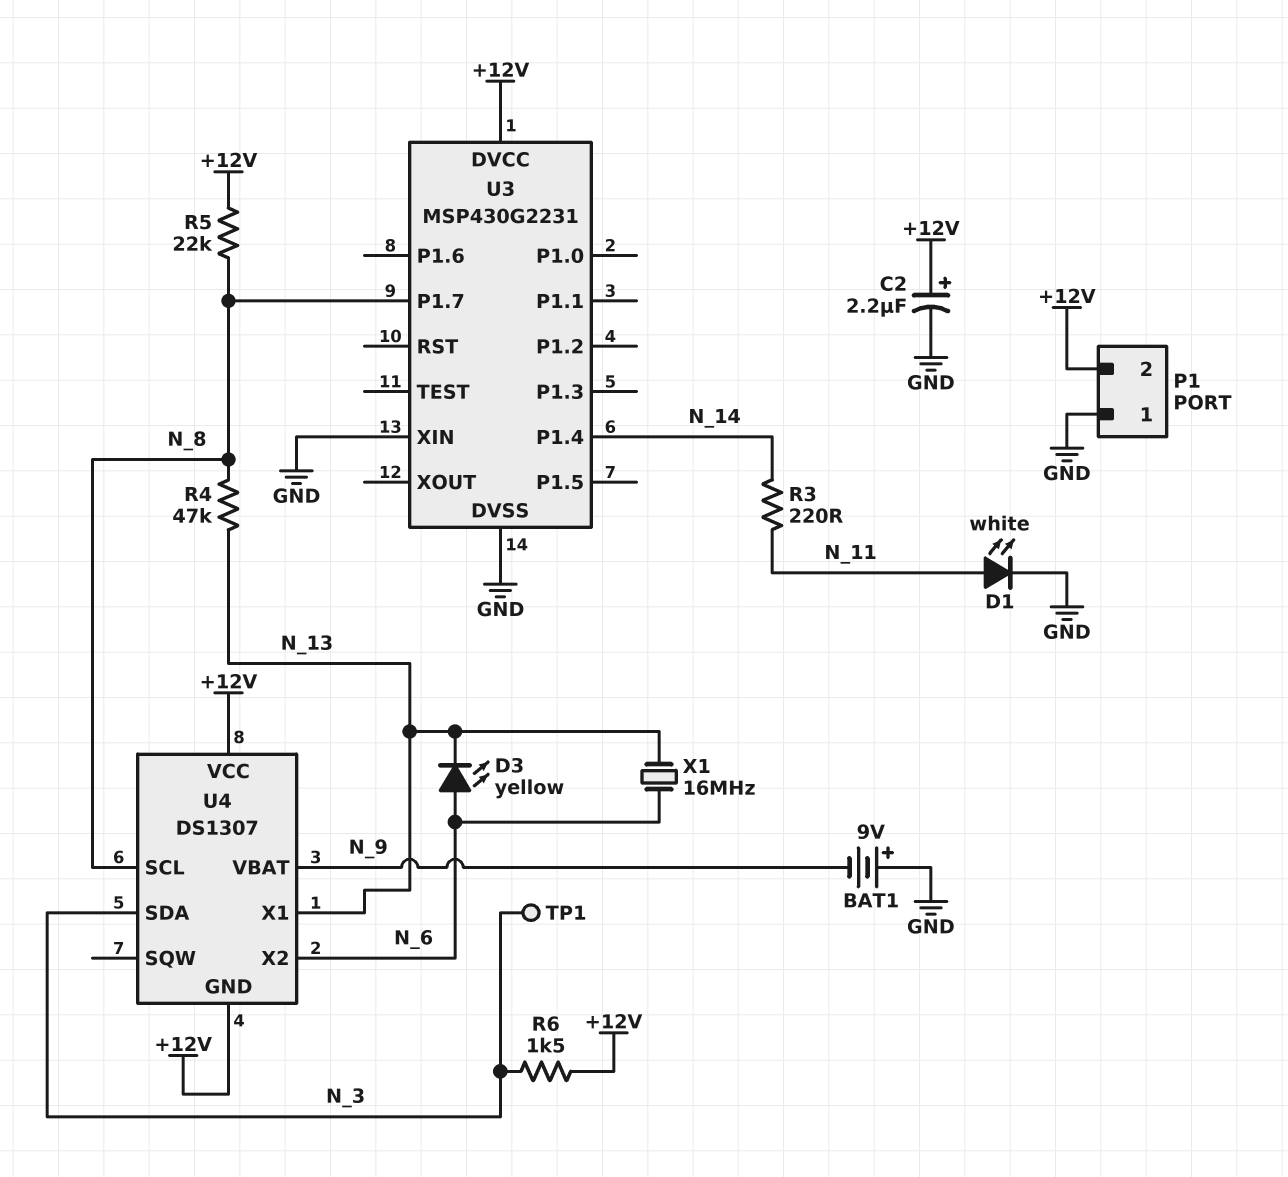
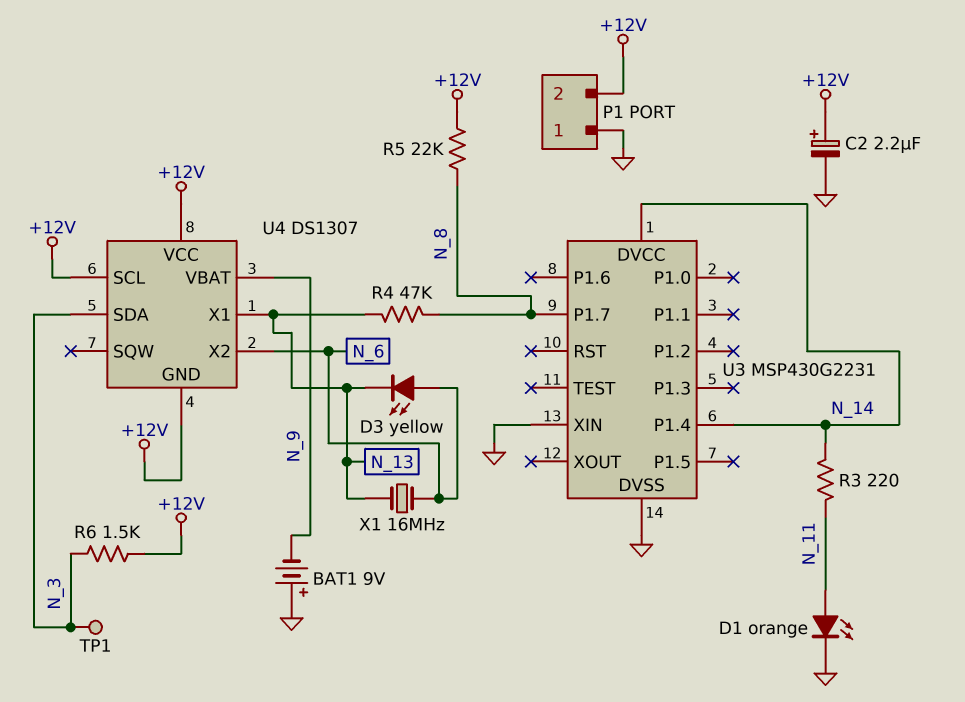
D1: LED white (A N_11, K GND) -> LED orange (A N_11, K GND)
U3 pin DVCC: +12V -> N_14
U4 pin SCL: N_8 -> +12V

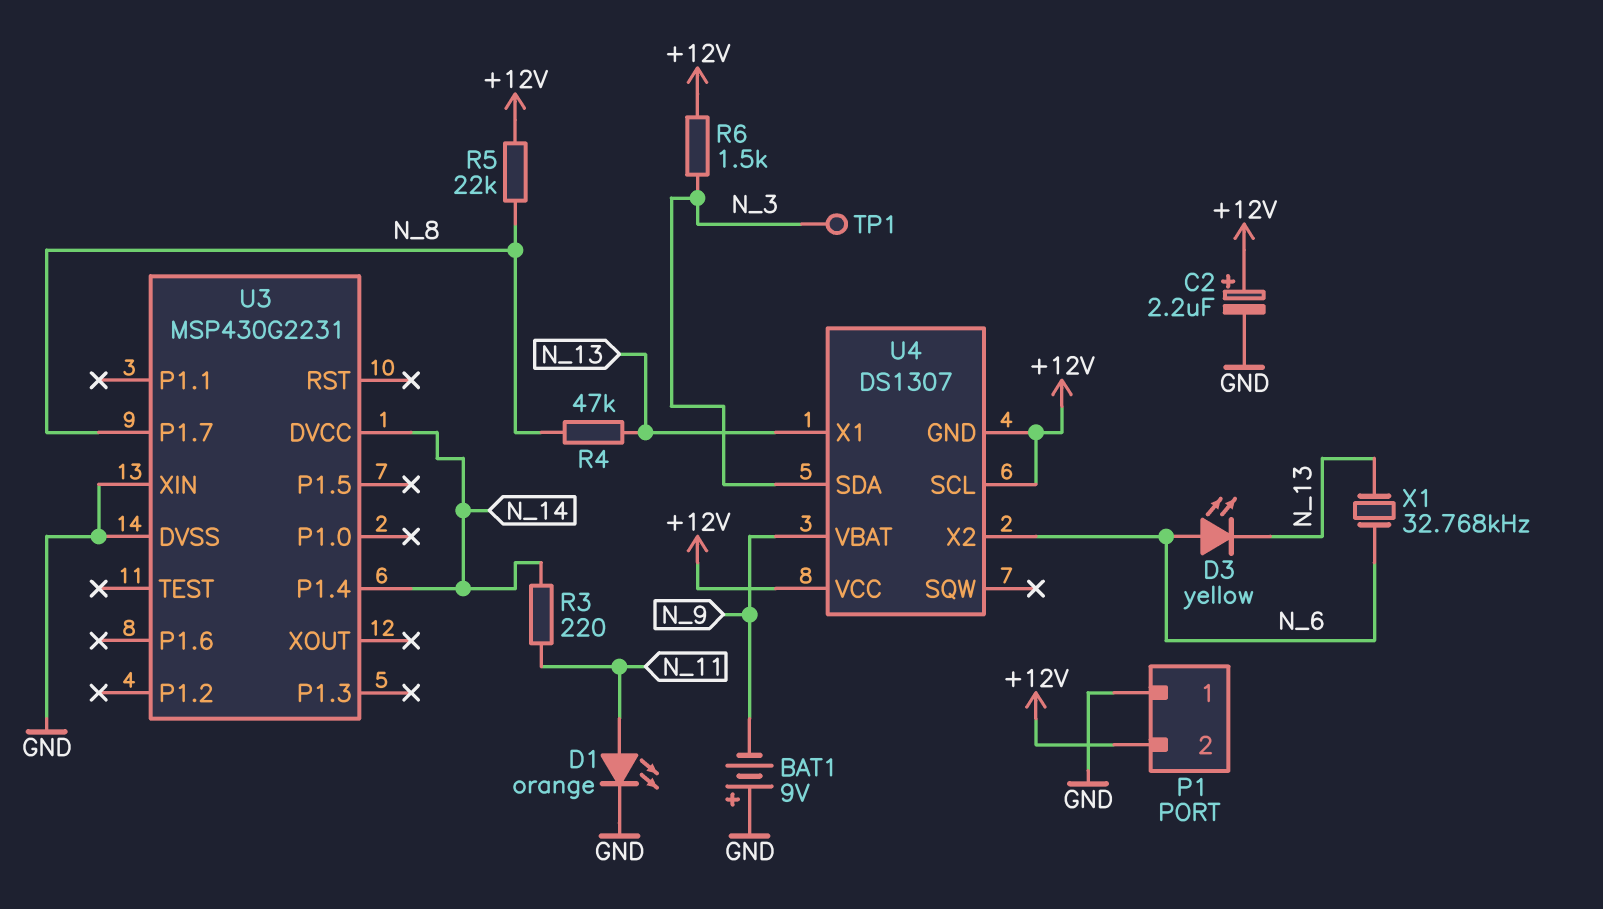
X1: 16MHz (N_6, N_13) -> 32.768kHz (N_6, N_13)

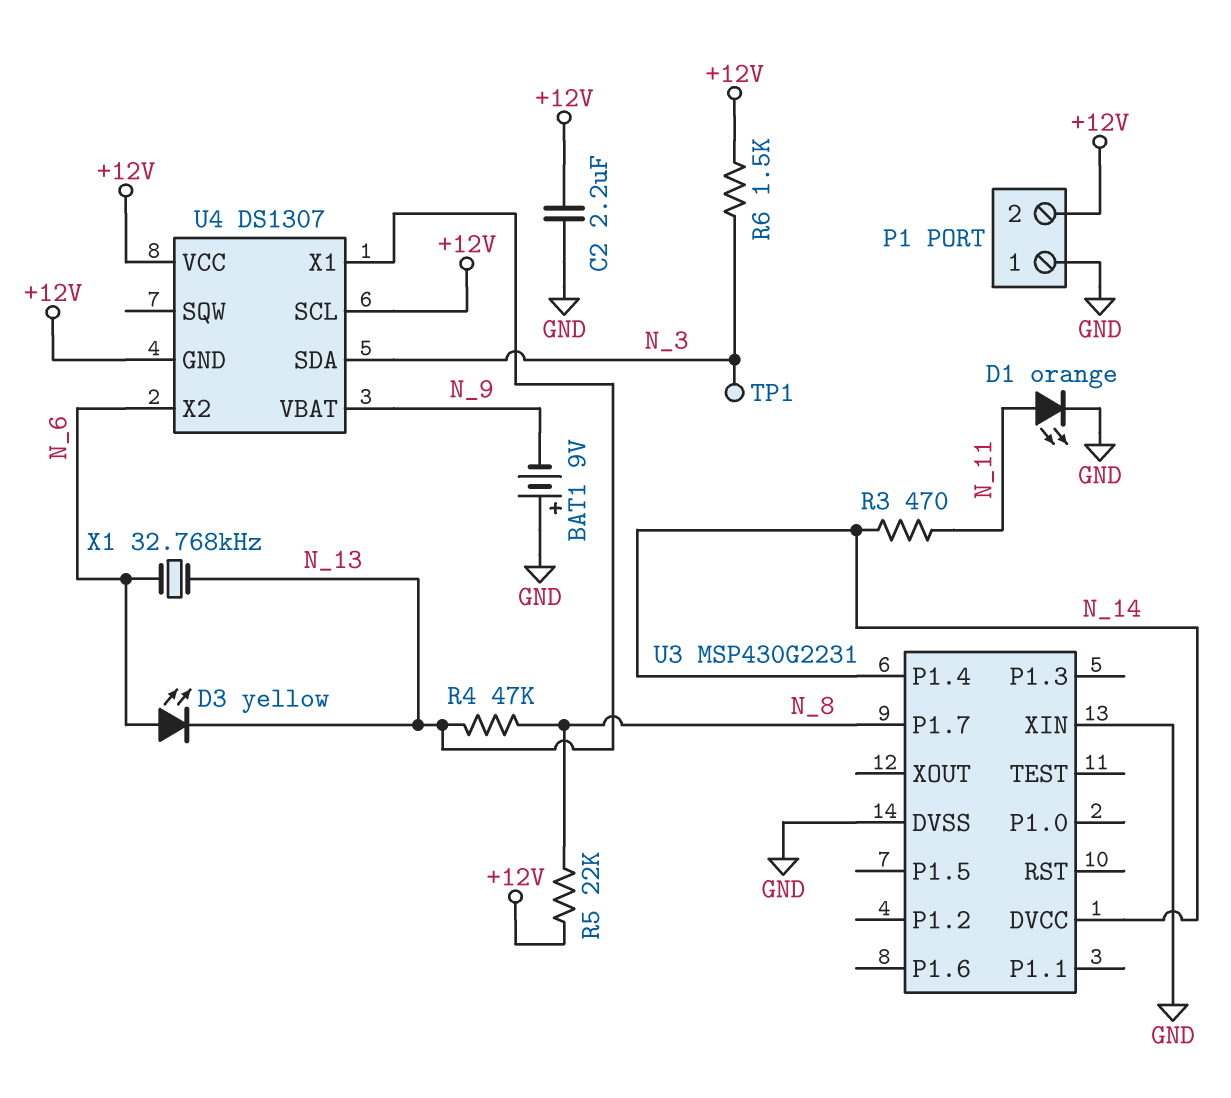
C2: 2.2uF (plus +12V, minus GND) -> 2.2uF (+12V, GND)
R3: 220 (N_11, N_14) -> 470 (N_11, N_14)

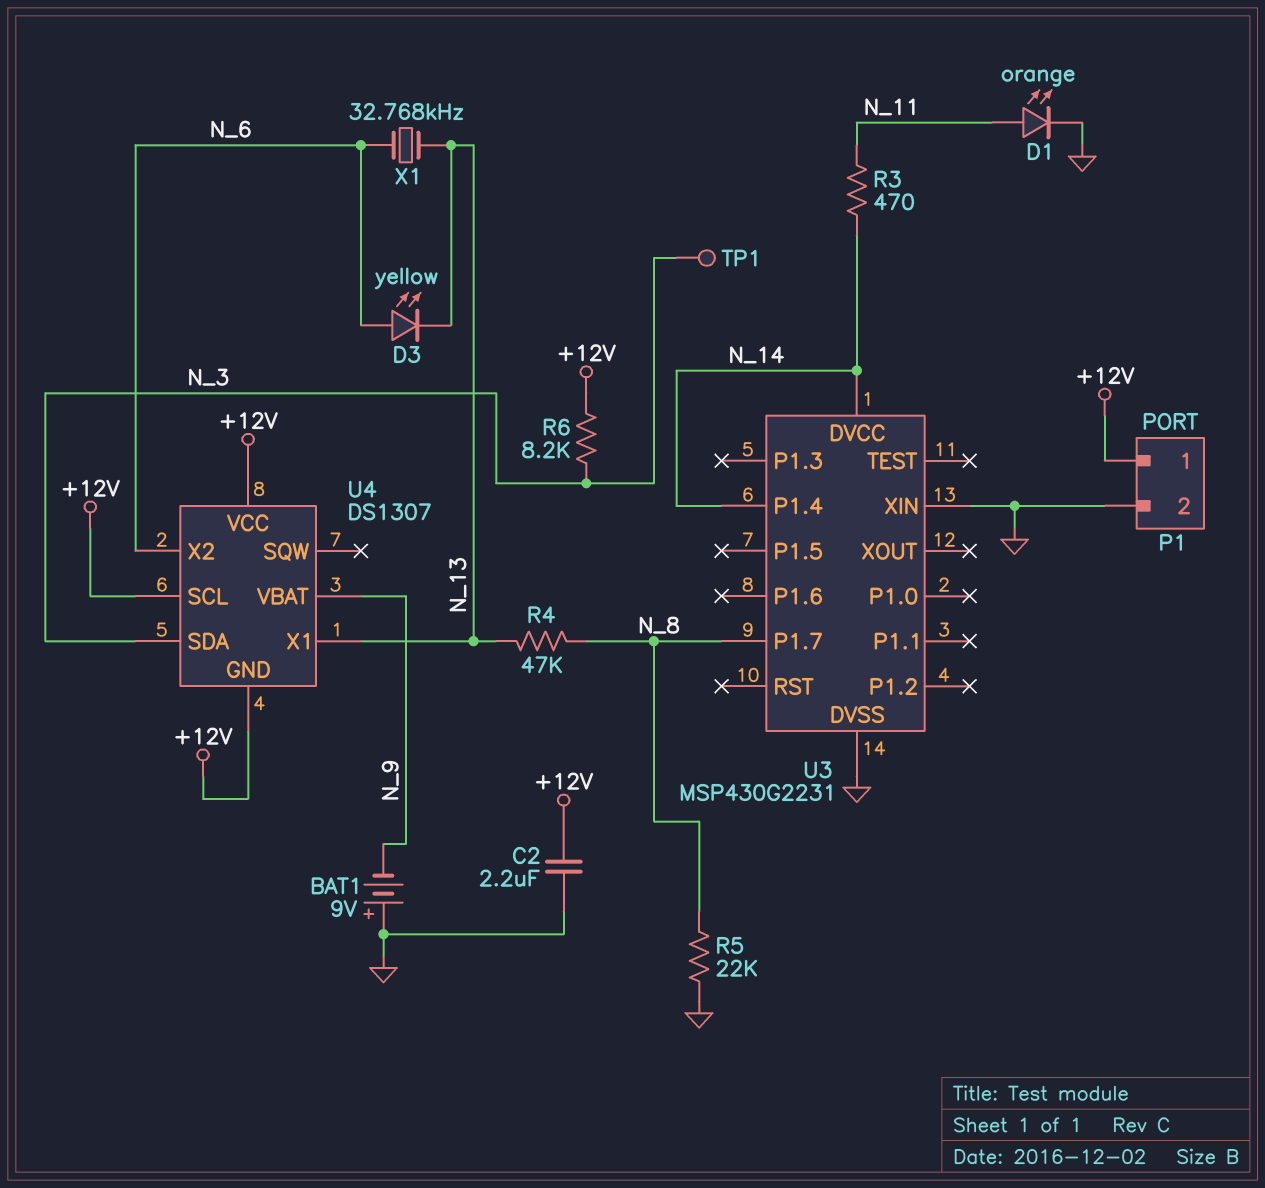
P1 pin 1: GND -> +12V
P1 pin 2: +12V -> GND
R5: 22k (+12V, N_8) -> 22k (GND, N_8)
R6: 1.5k (+12V, N_3) -> 8.2k (+12V, N_3)

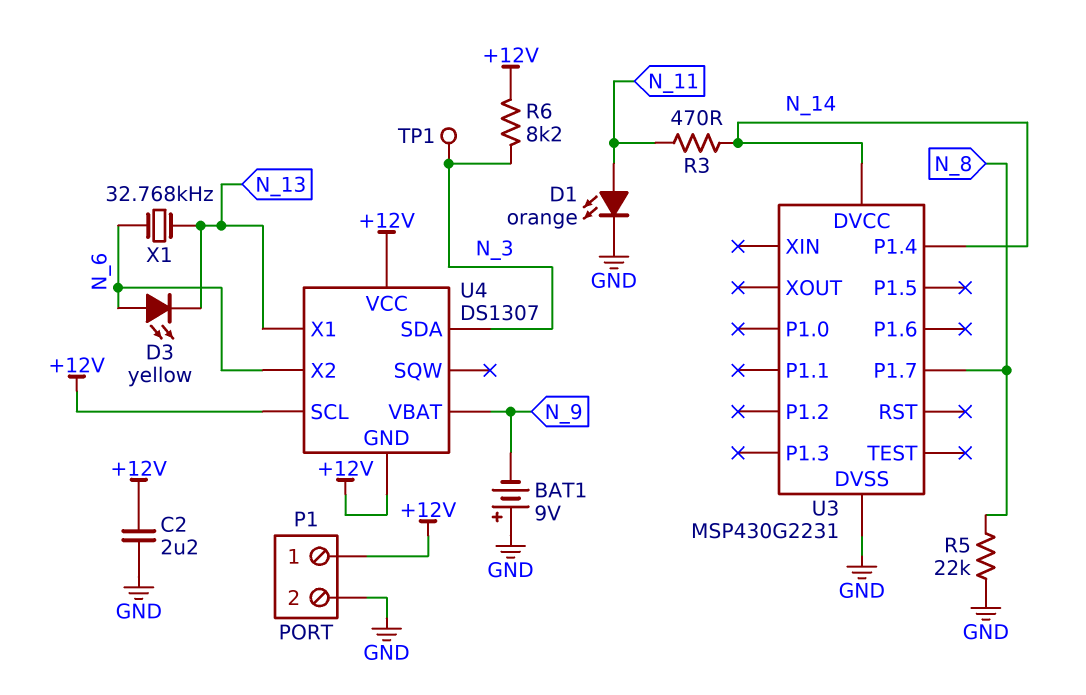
R4: 47k (N_8, N_13) -> none
U3 pin XIN: GND -> none

